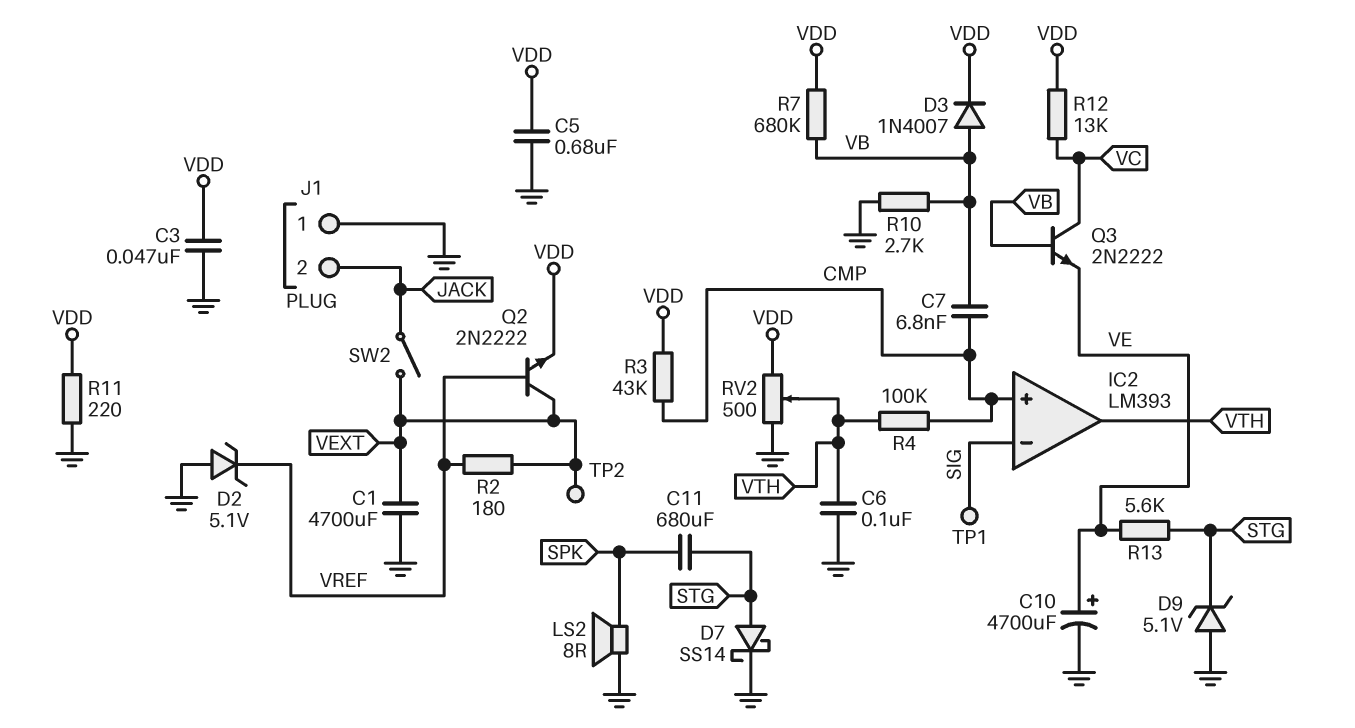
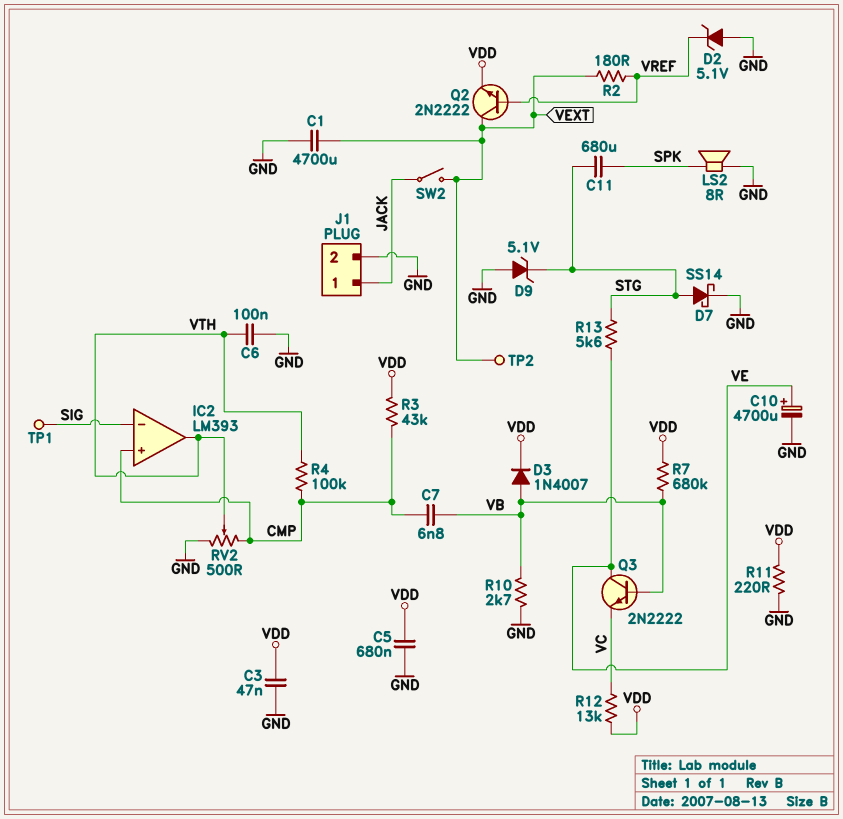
J1 pin 1: GND -> JACK
J1 pin 2: JACK -> GND
Q3: NPN 2N2222 (B VB, C VC, E VE) -> NPN 2N2222 (B VB, C VE, E VC)
RV2: 500 (GND, VDD, wiper VTH) -> 500 (CMP, GND, wiper VTH)

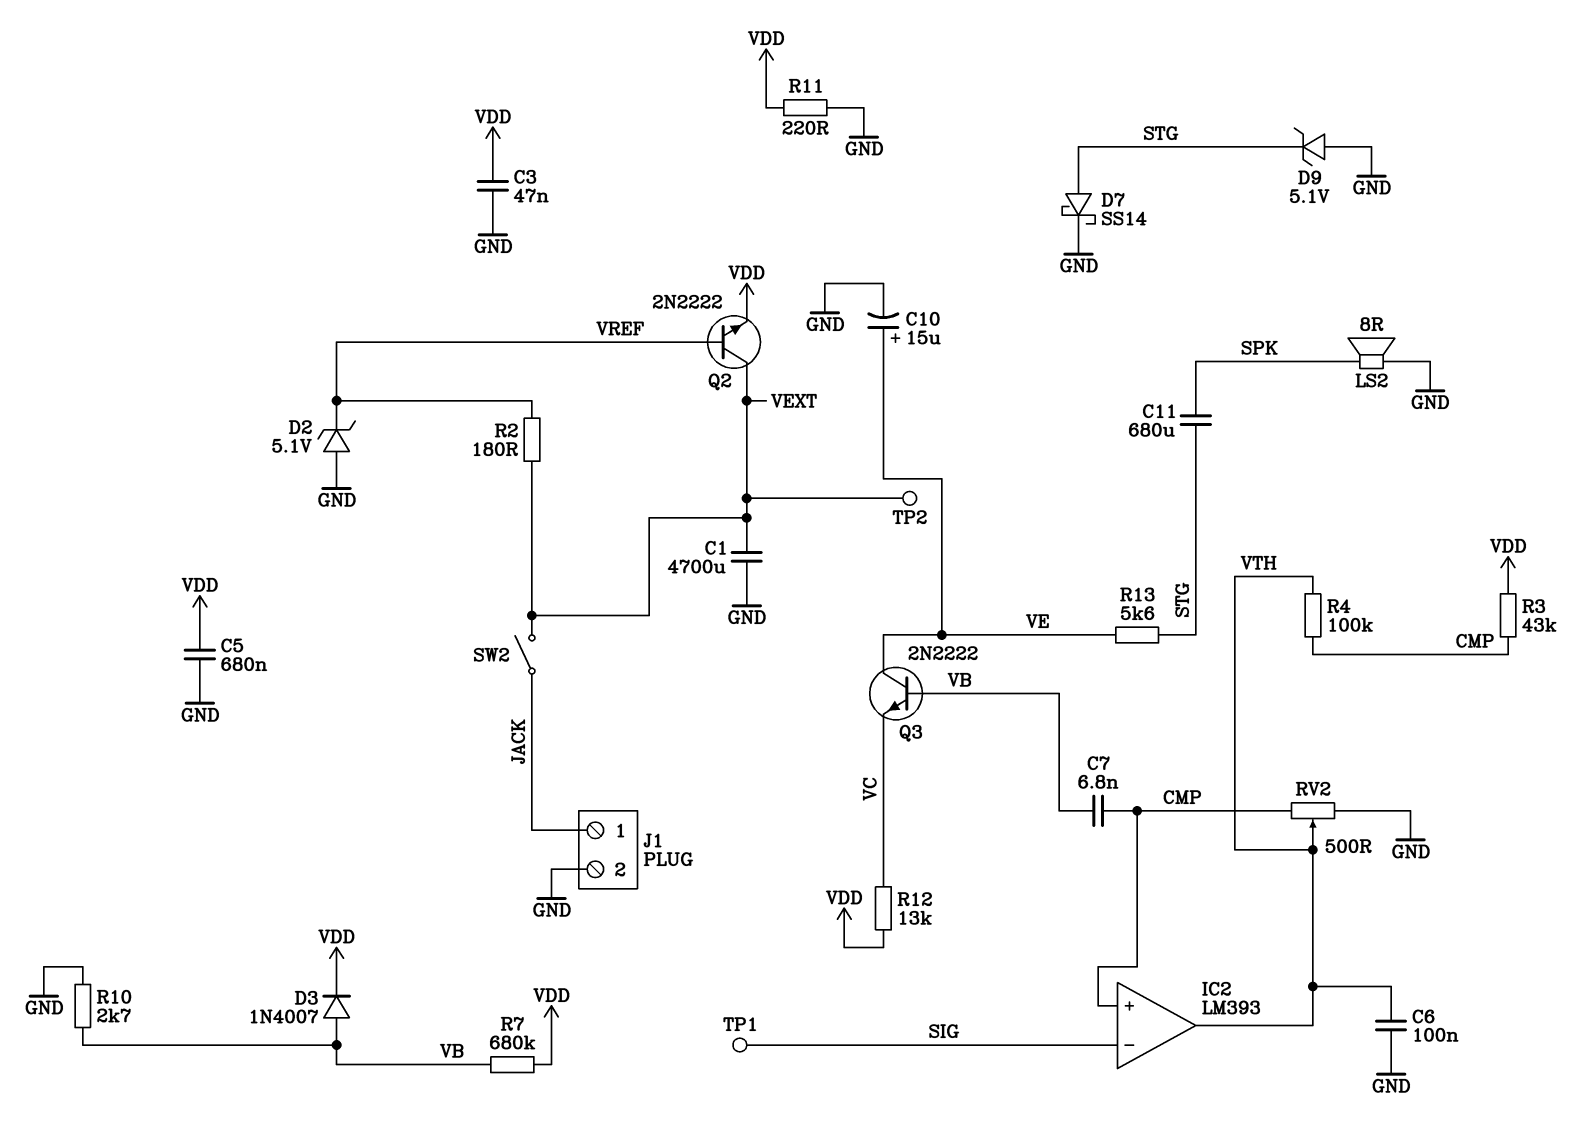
C10: 4700uF (plus VE, minus GND) -> 15uF (plus VE, minus GND)

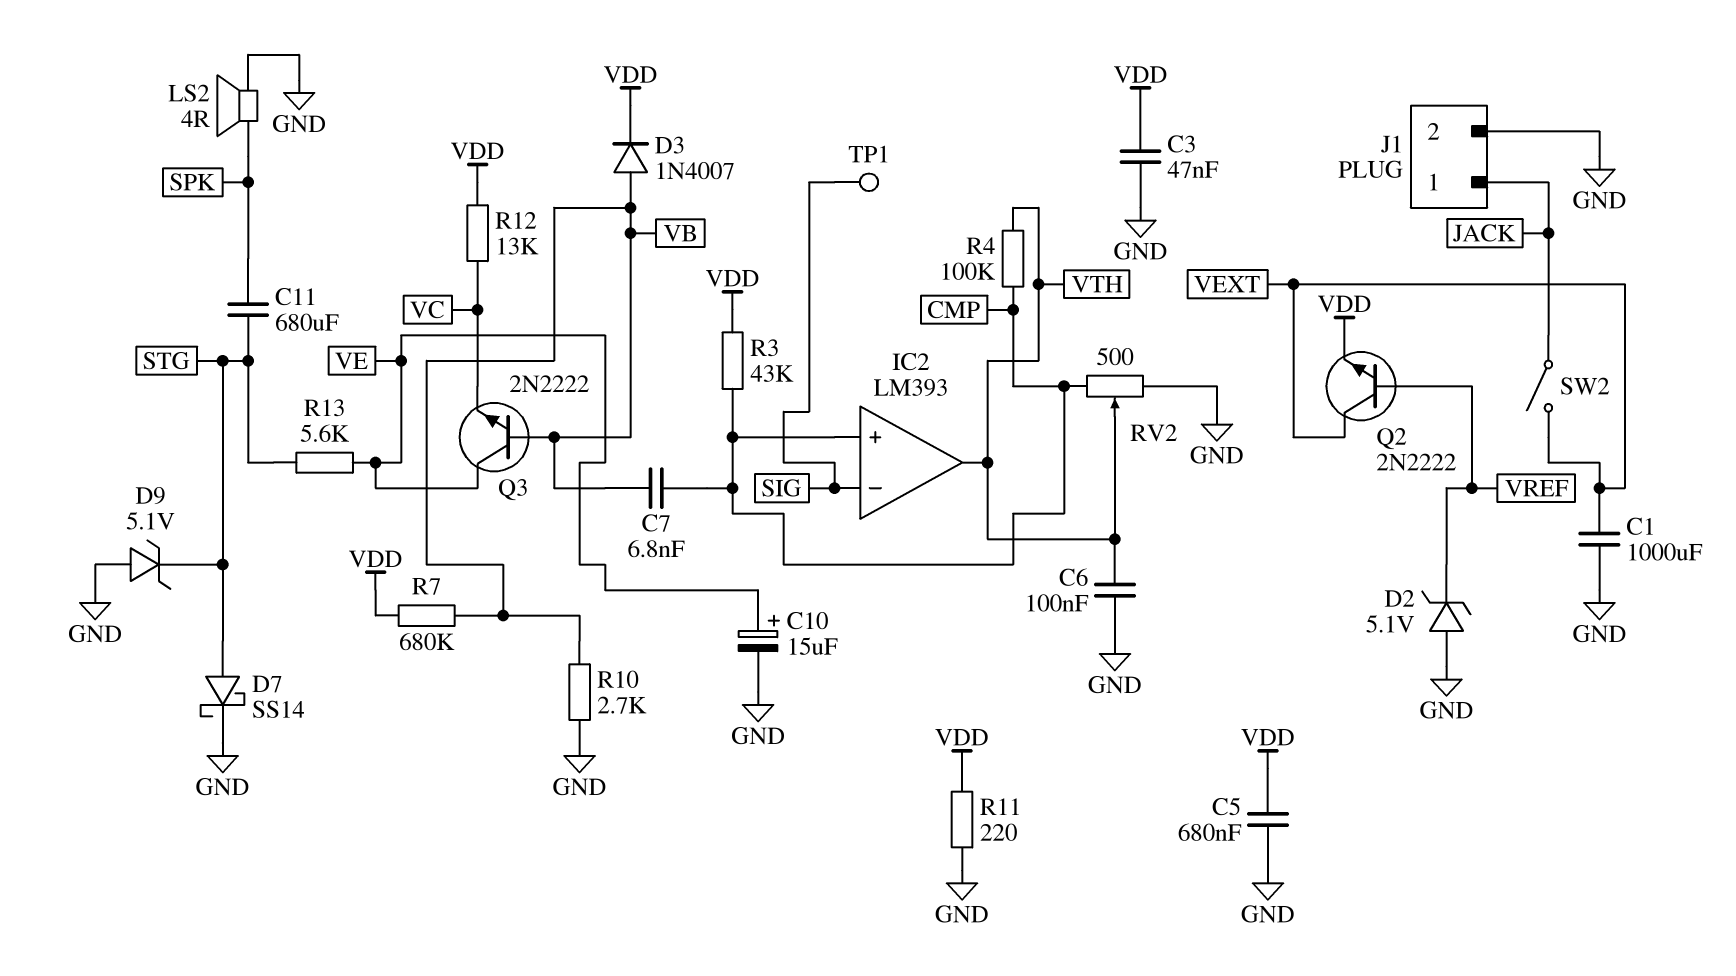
C1: 4700uF (GND, VEXT) -> 1000uF (GND, VEXT)
LS2: speaker 8R (GND, SPK) -> speaker 4R (GND, SPK)
R2: 180 (VEXT, VREF) -> none
TP2: test point (VEXT) -> none

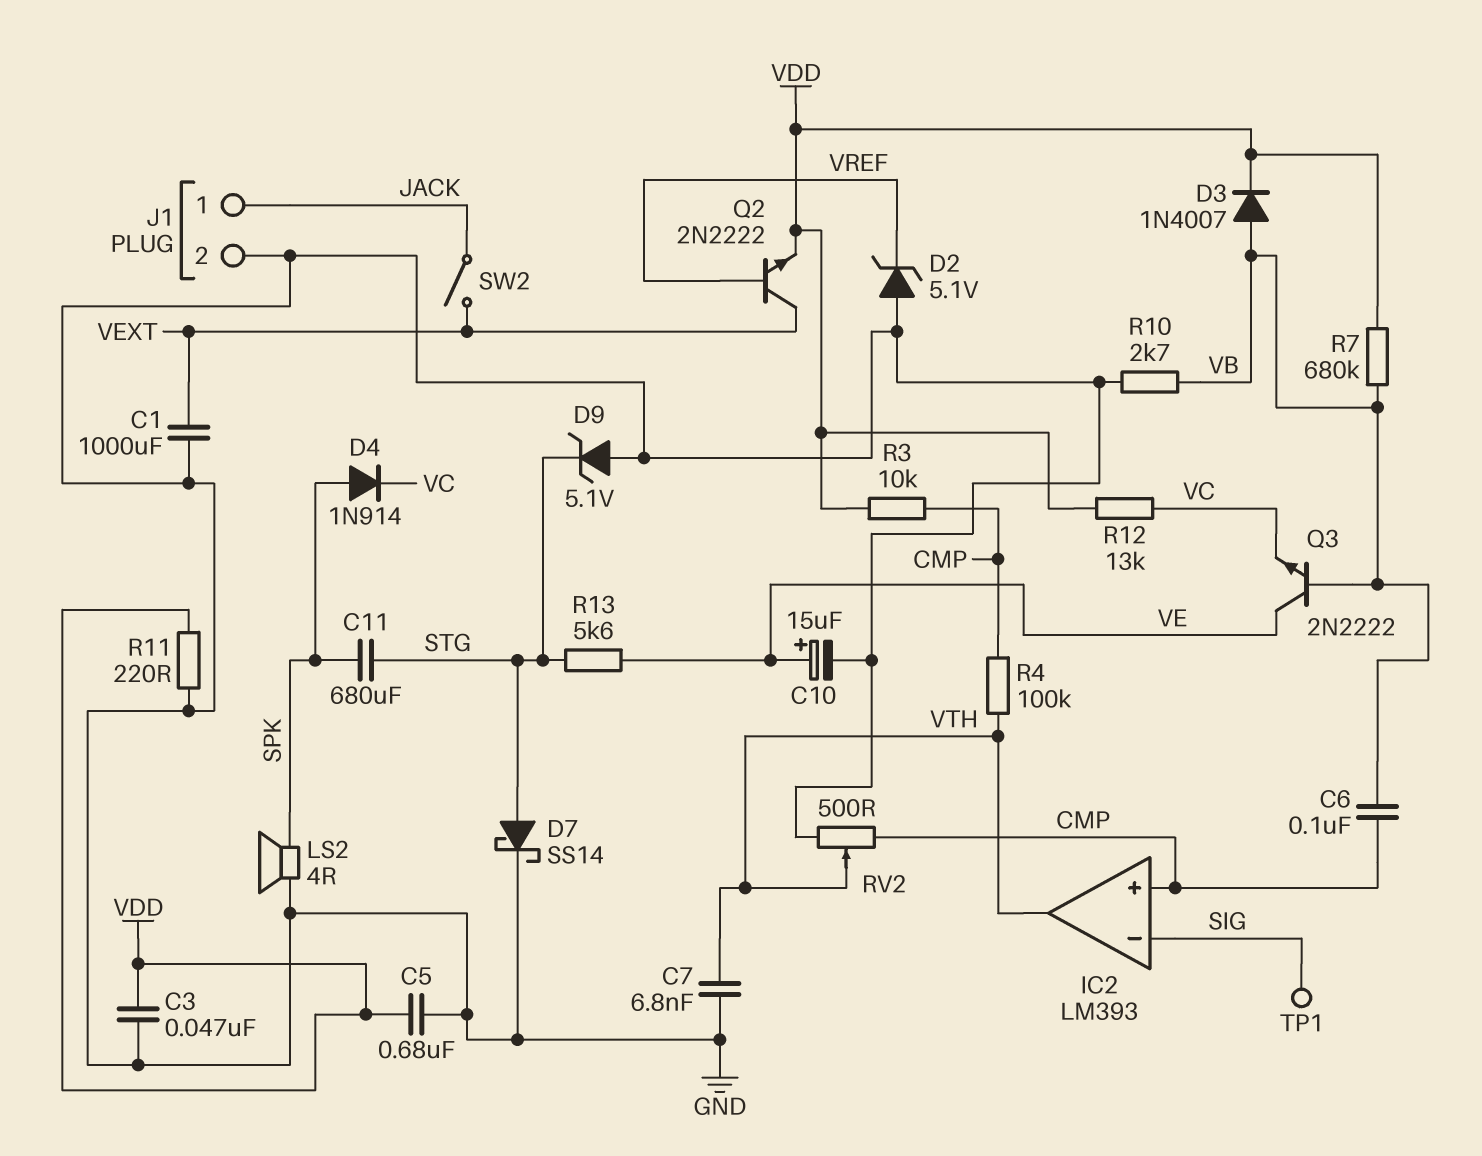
C6: 100nF (GND, VTH) -> 100nF (CMP, VB)
C7: 6.8nF (CMP, VB) -> 6.8nF (GND, VTH)
D4: none -> diode 1N914 (A SPK, K VC)
R3: 43k (CMP, VDD) -> 10k (CMP, VDD)

